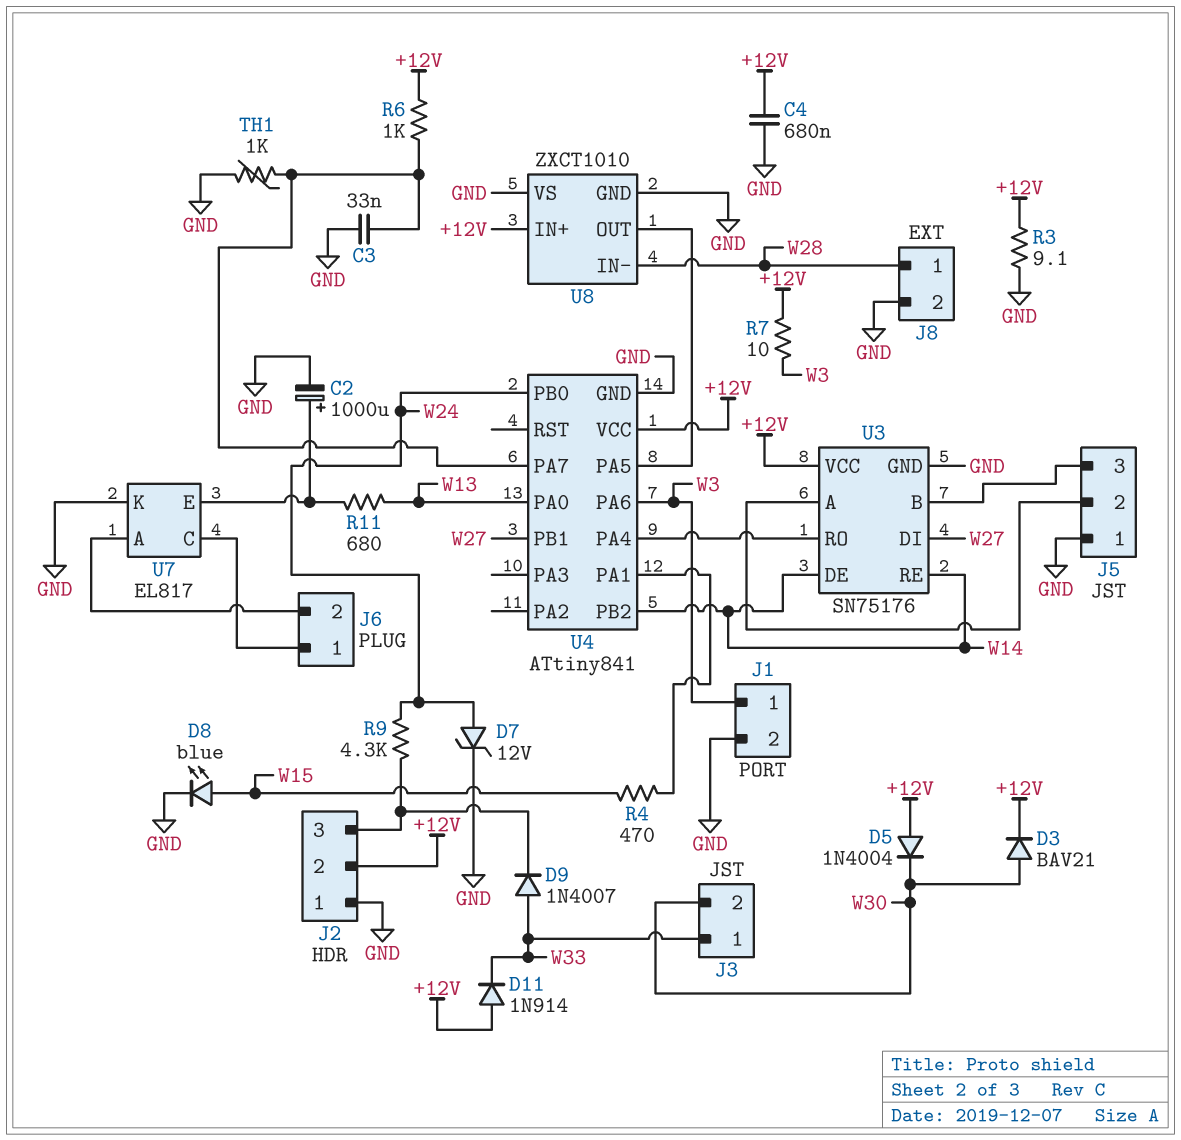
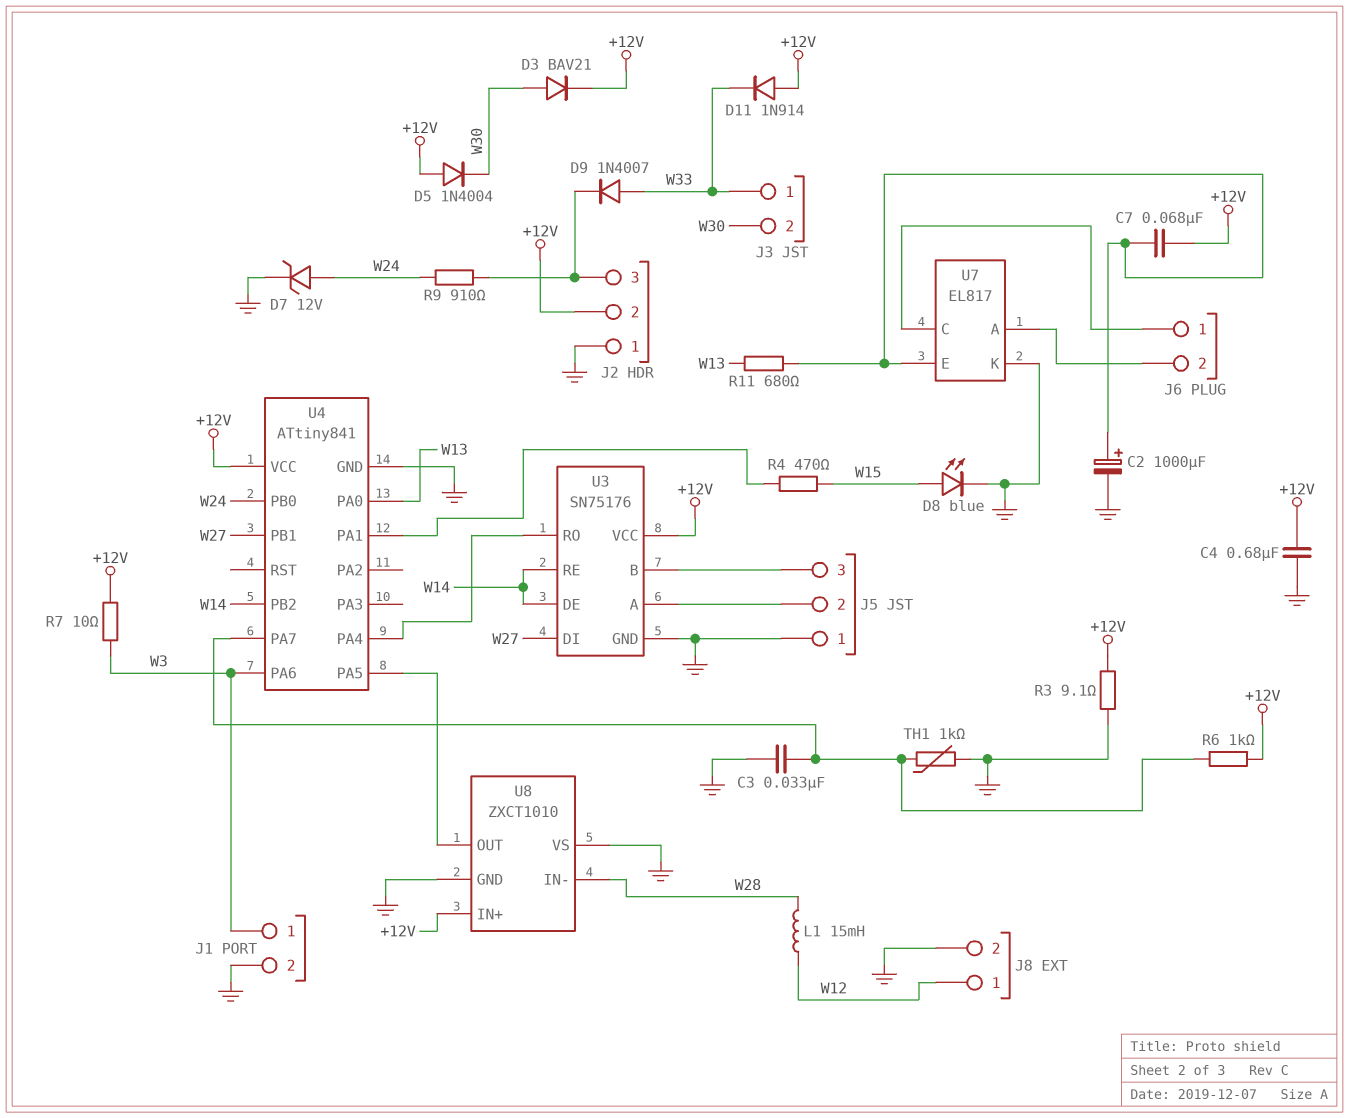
C7: none -> 68nF (+12V, U7/E)
J8 pin 1: W28 -> W12
L1: none -> 15mH (W12, W28)
R9: 4.3k (J2/3, W24) -> 910 (J2/3, W24)

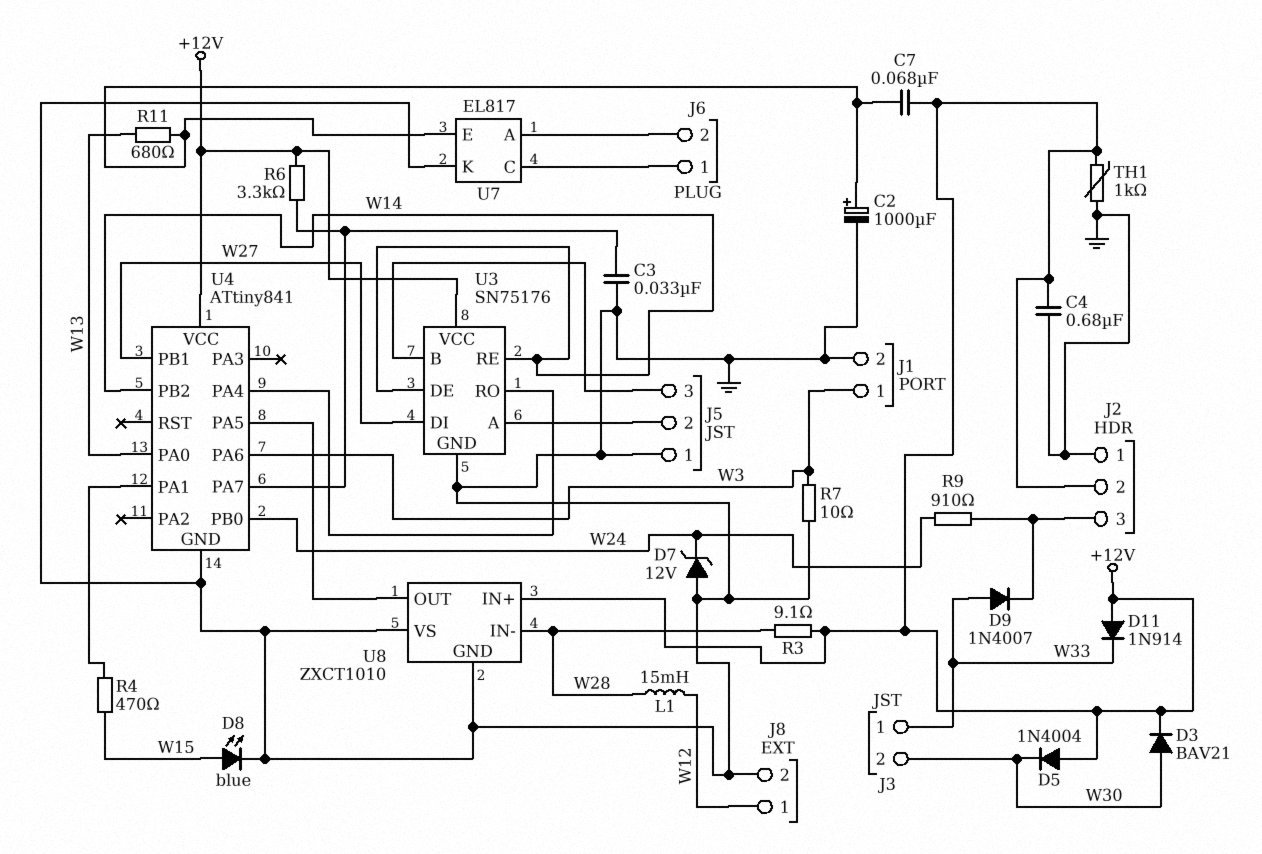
D7: zener 12V (A W24, K GND) -> zener 12V (A GND, K W24)
R3: 9.1 (+12V, GND) -> 9.1 (+12V, W28)
R6: 1k (+12V, U4/PA7) -> 3.3k (+12V, U4/PA7)
R7: 10 (+12V, W3) -> 10 (GND, W3)
TH1: 1k (GND, U4/PA7) -> 1k (+12V, GND)

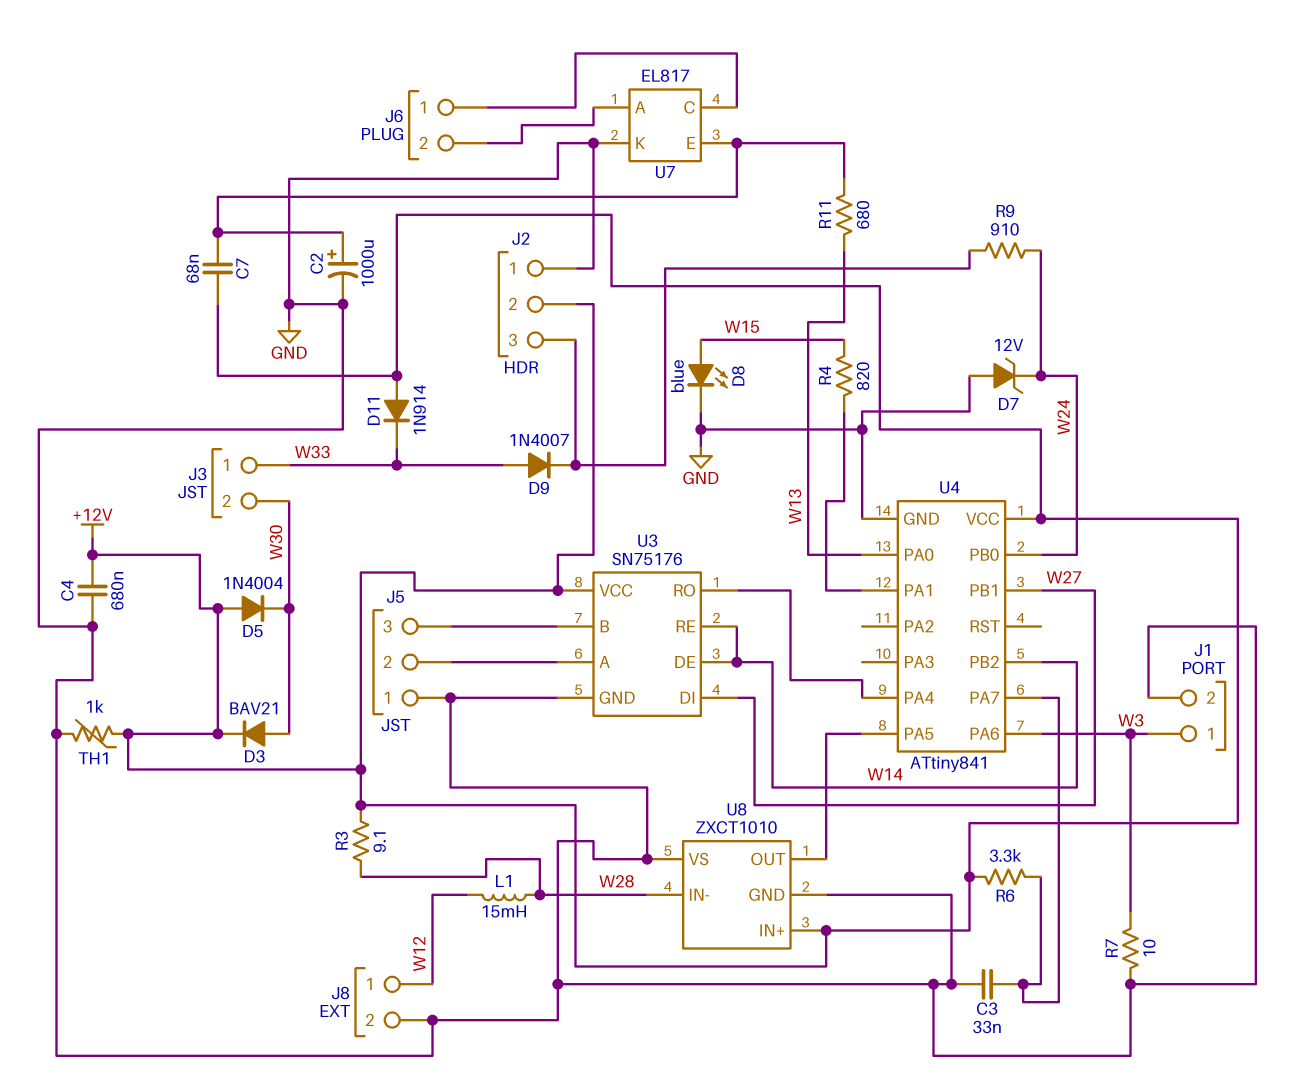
R4: 470 (U4/PA1, W15) -> 820 (U4/PA1, W15)

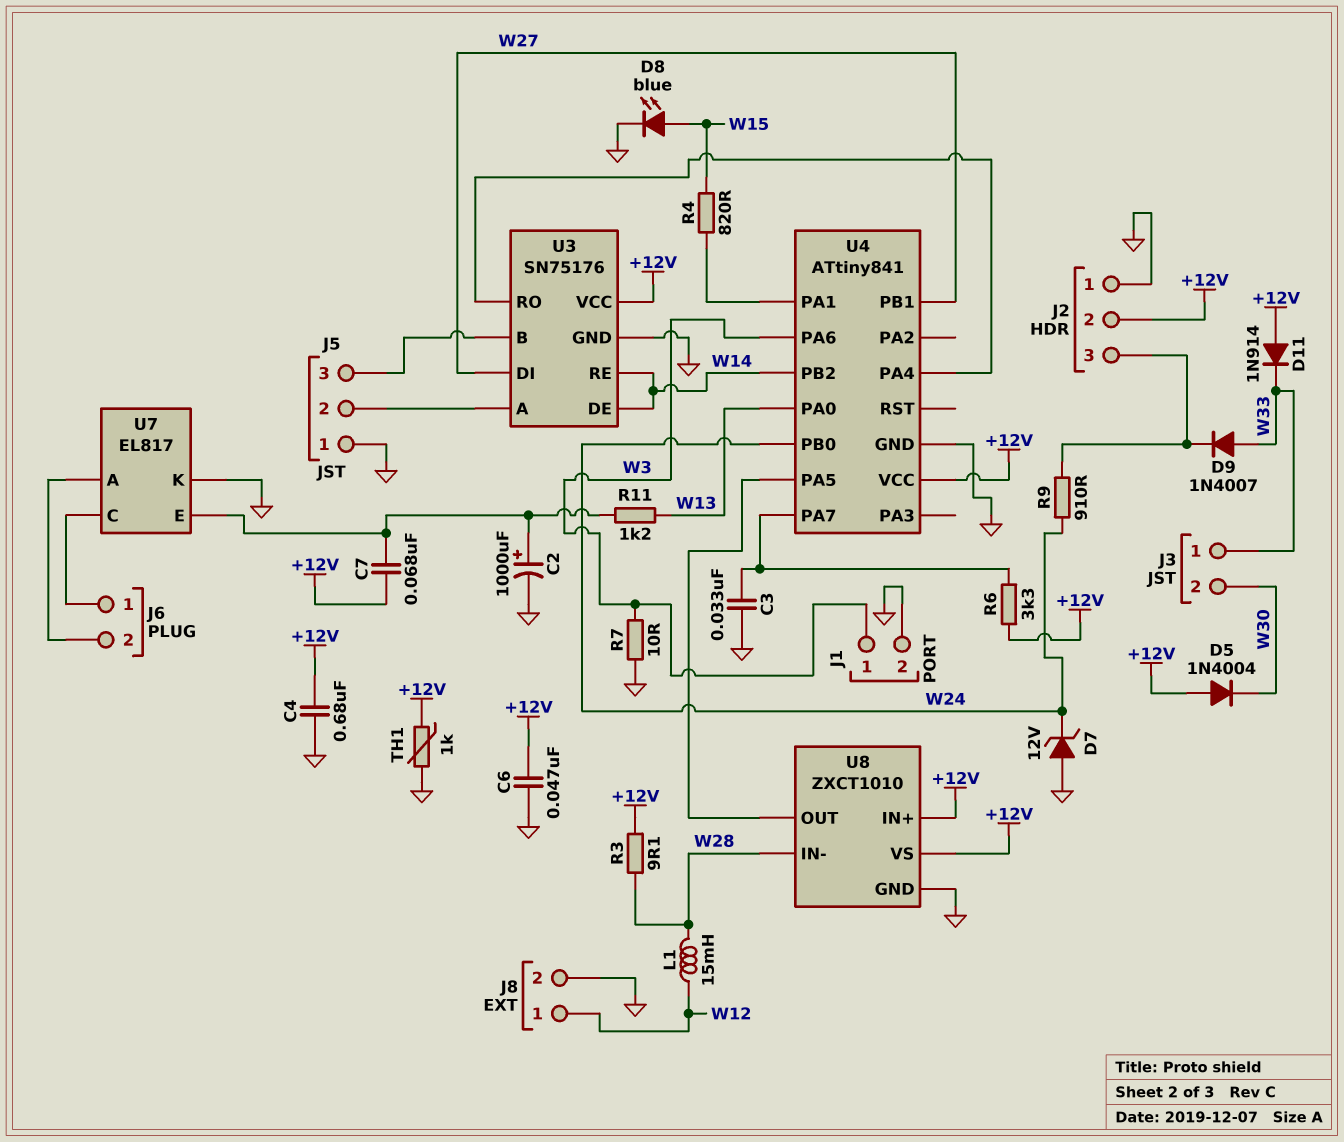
C6: none -> 47nF (+12V, GND)
D3: diode BAV21 (A W30, K +12V) -> none
R11: 680 (U7/E, W13) -> 1.2k (U7/E, W13)
U8 pin VS: GND -> +12V

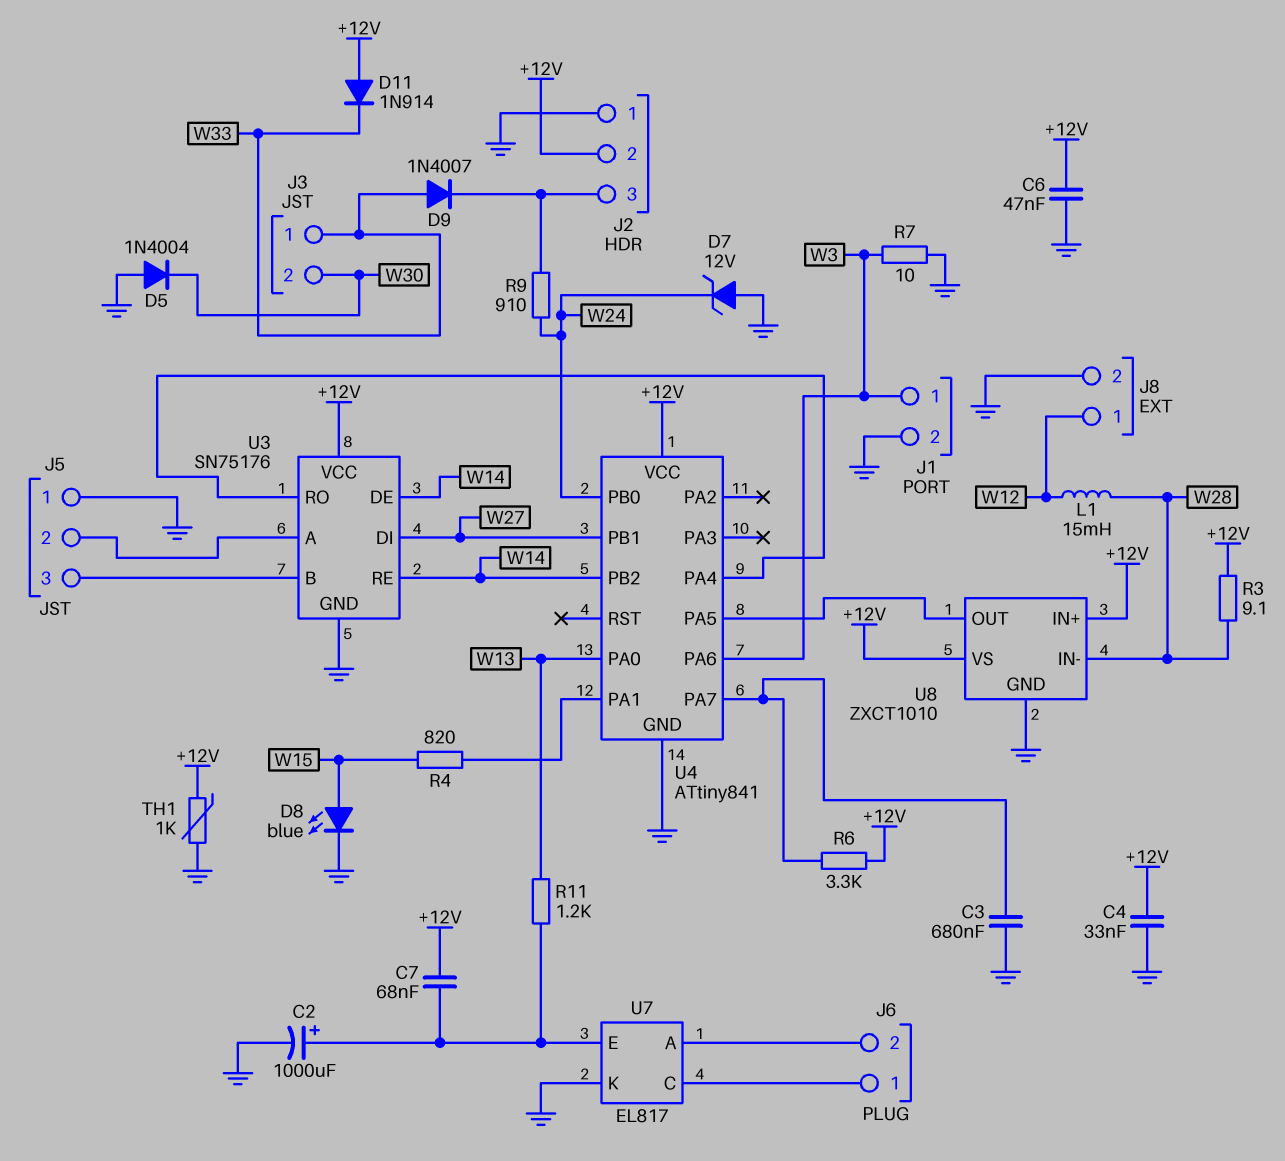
C3: 33nF (GND, U4/PA7) -> 680nF (GND, U4/PA7)
C4: 680nF (+12V, GND) -> 33nF (+12V, GND)
D5: diode 1N4004 (A +12V, K W30) -> diode 1N4004 (A GND, K W30)

